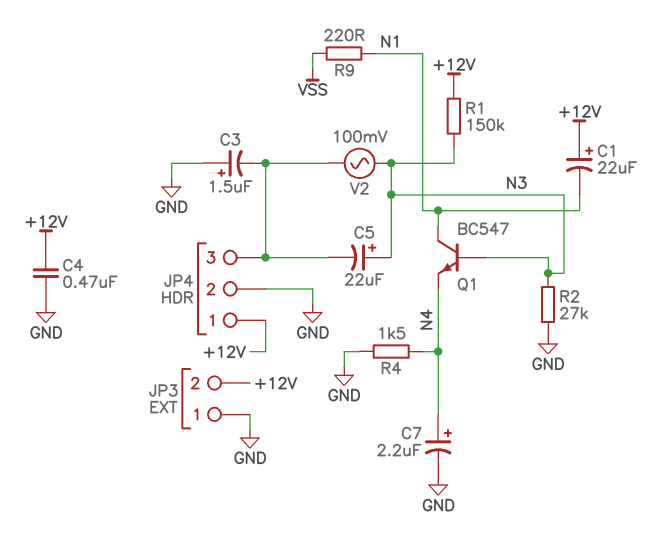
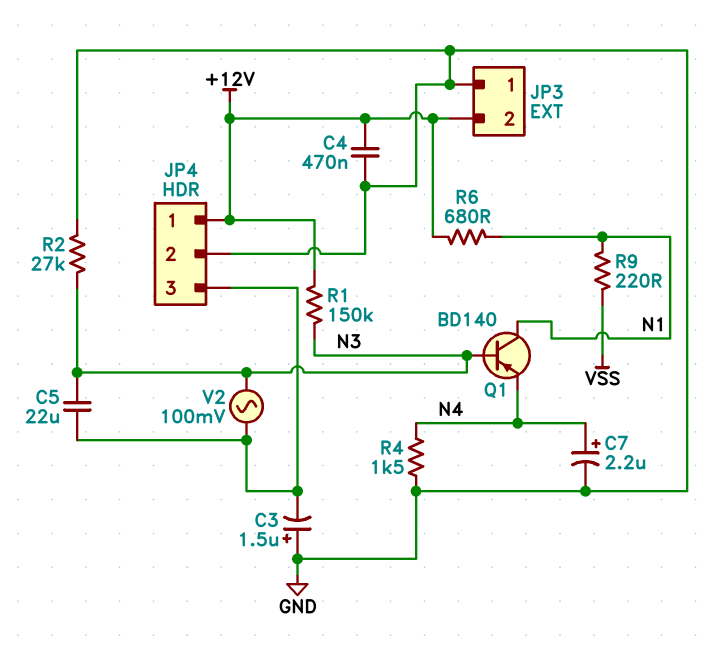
C1: 22uF (plus +12V, minus N1) -> none
C5: 22uF (plus N3, minus JP4/3) -> 22uF (JP4/3, N3)
Q1: NPN BC547 (B N3, C N1, E N4) -> PNP BD140 (B N3, C N1, E N4)
R6: none -> 680 (+12V, N1)

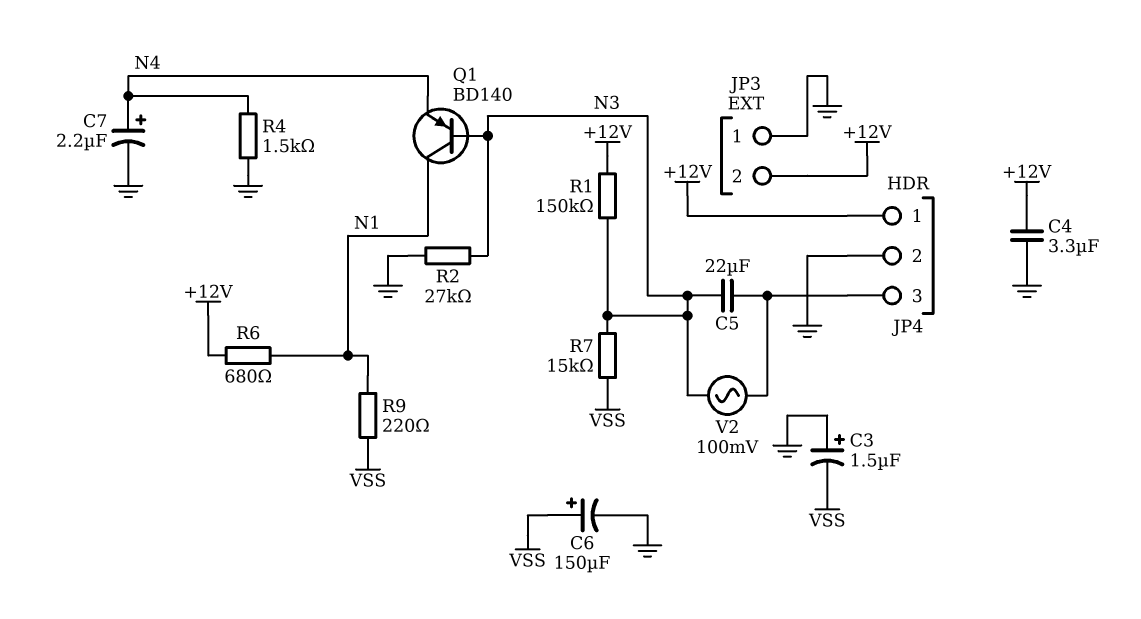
C3: 1.5uF (plus GND, minus JP4/3) -> 1.5uF (plus GND, minus VSS)
C4: 470nF (+12V, GND) -> 3.3uF (+12V, GND)
C6: none -> 150uF (plus VSS, minus GND)
R7: none -> 15k (N3, VSS)

